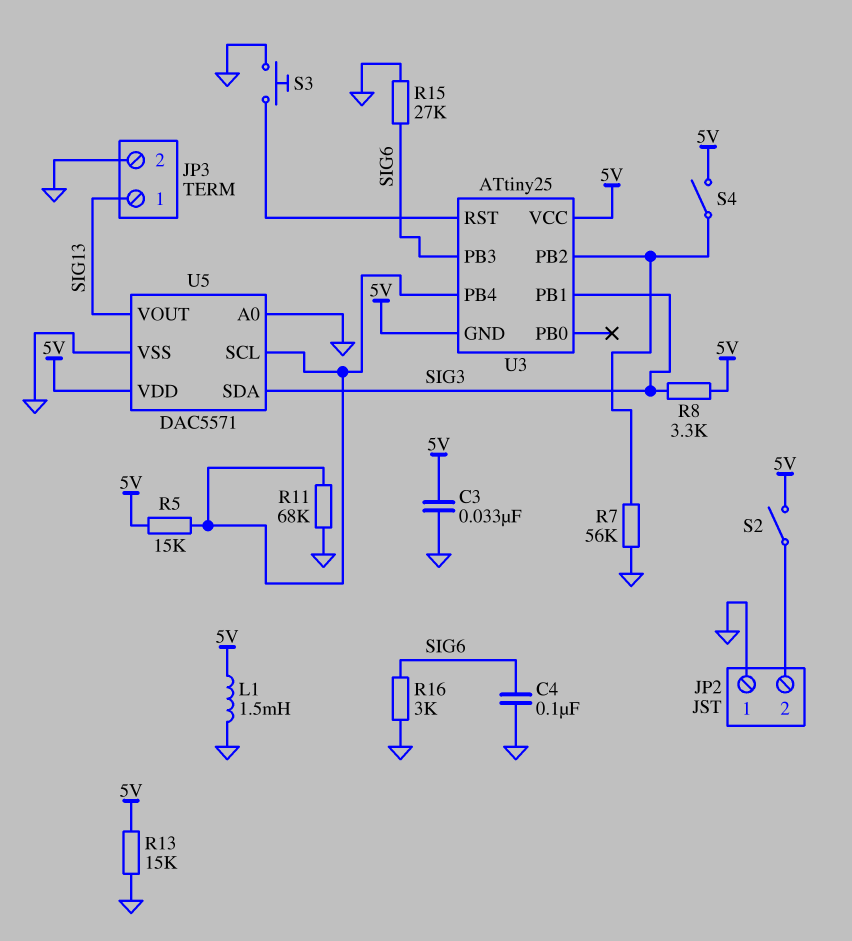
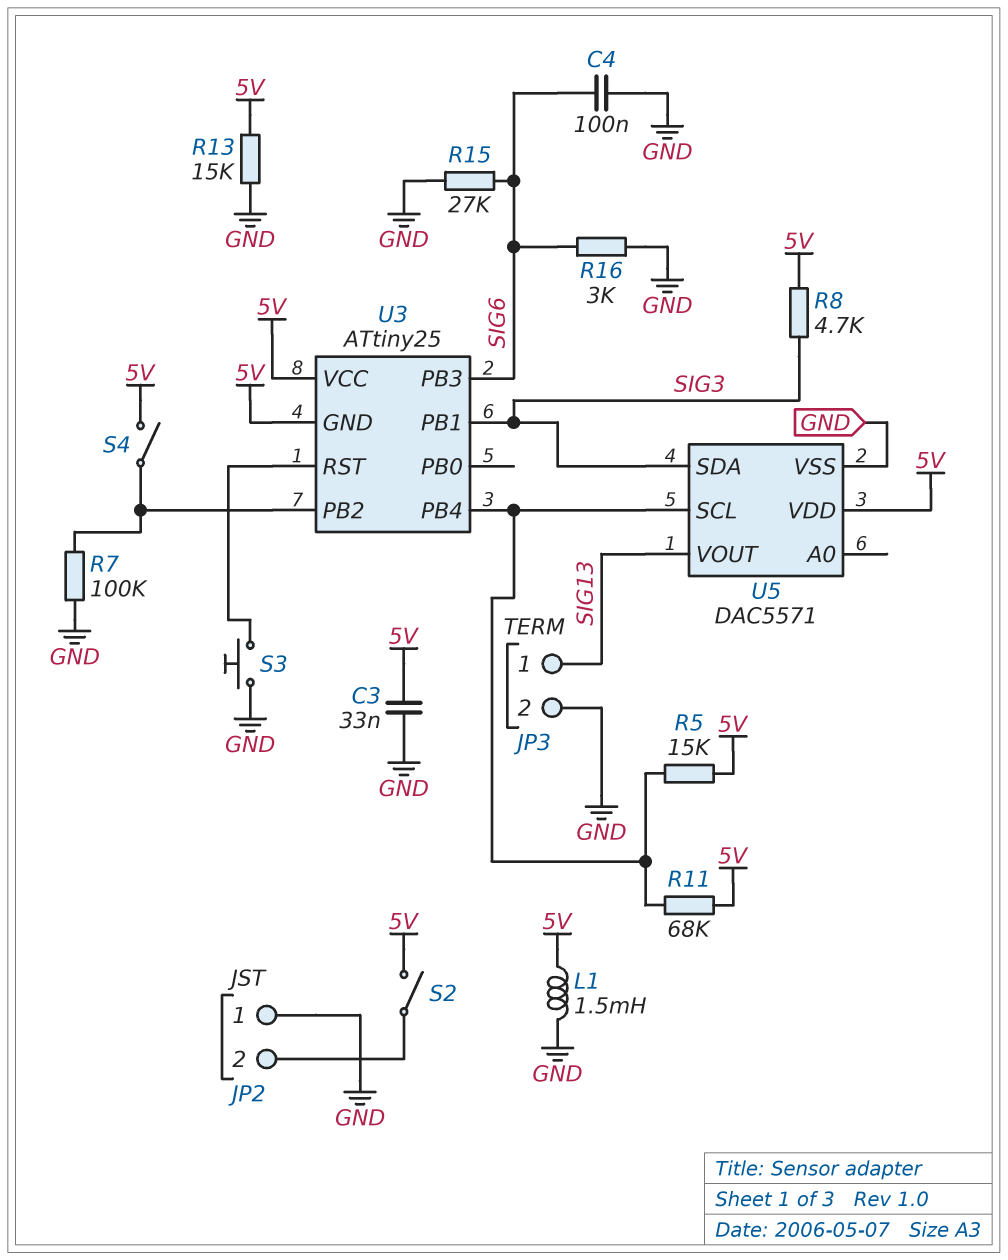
R7: 56k (GND, U3/PB2) -> 100k (GND, U3/PB2)
R8: 3.3k (5V, SIG3) -> 4.7k (5V, SIG3)
R11: 68k (GND, U3/PB4) -> 68k (5V, U3/PB4)
U5 pin A0: GND -> none

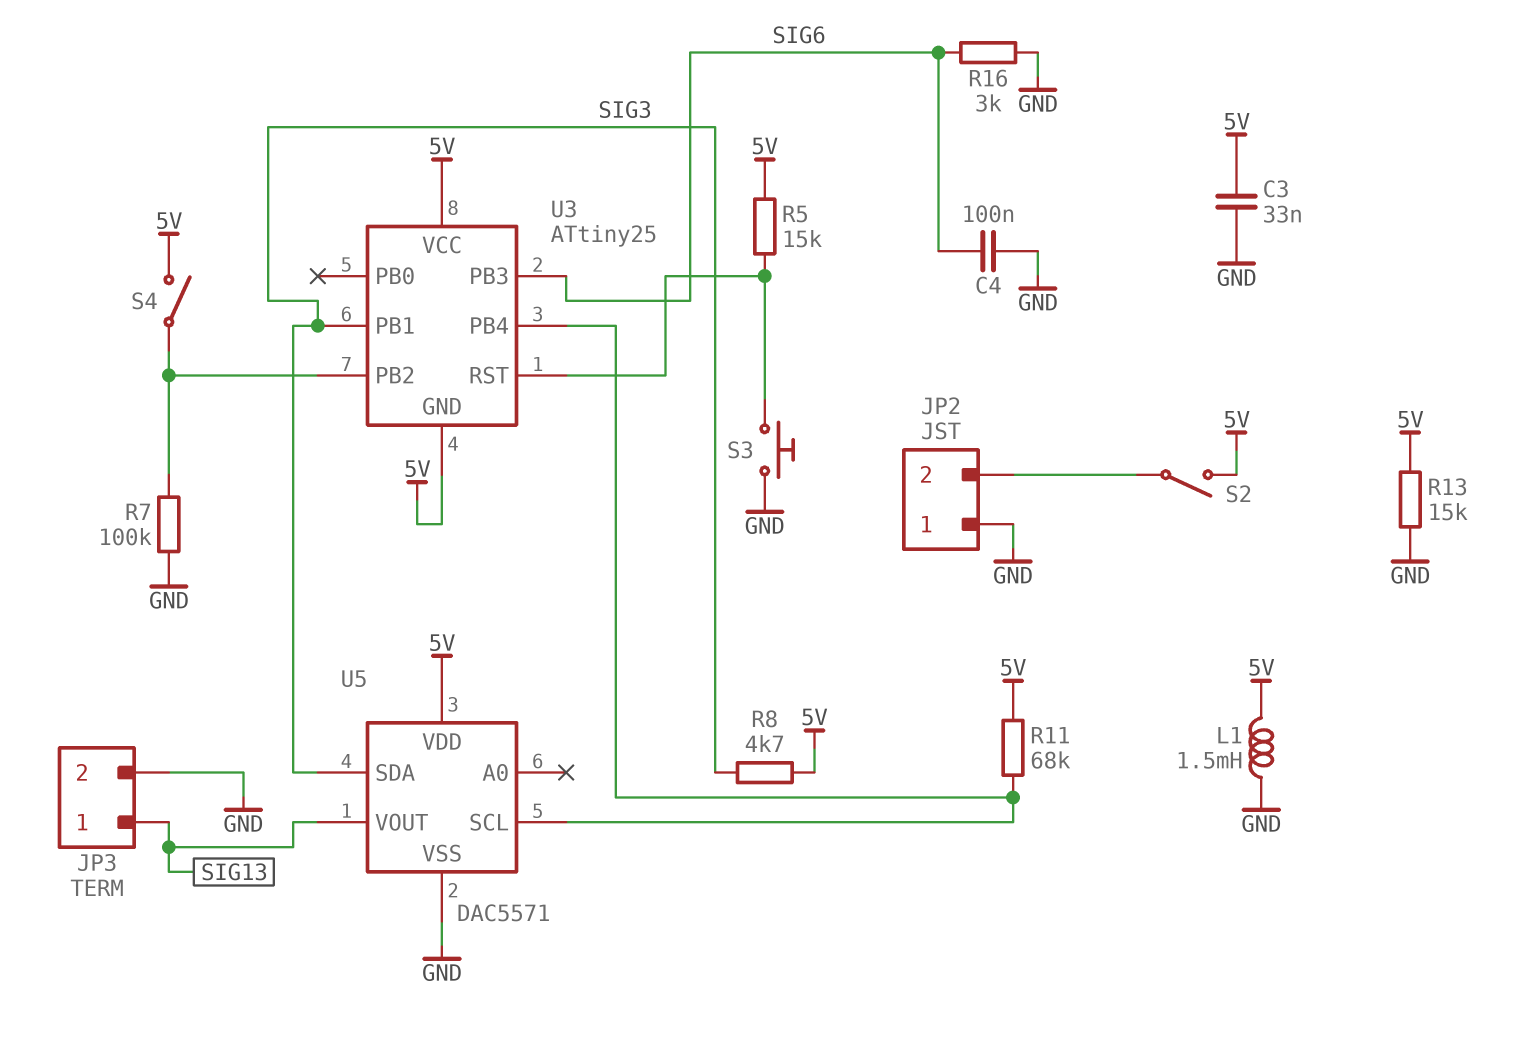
R5: 15k (5V, U3/PB4) -> 15k (5V, U3/RST)
R15: 27k (GND, SIG6) -> none

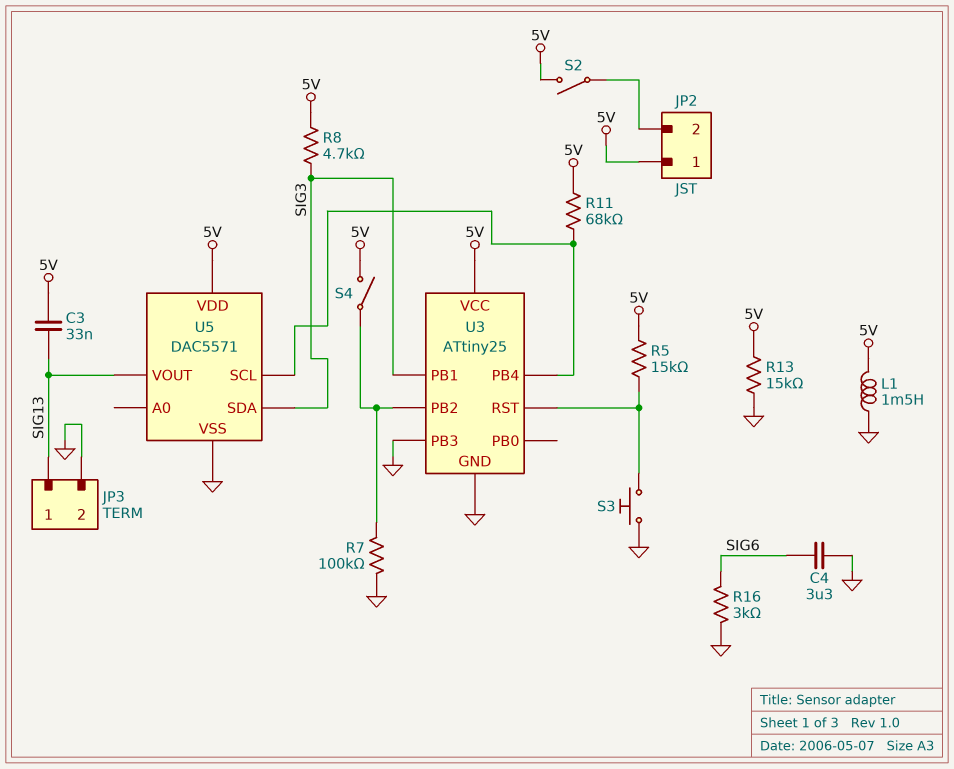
C3: 33nF (5V, GND) -> 33nF (5V, SIG13)
C4: 100nF (GND, SIG6) -> 3.3uF (GND, SIG6)
JP2 pin 1: GND -> 5V
U3 pin GND: 5V -> GND
U3 pin PB3: SIG6 -> GND

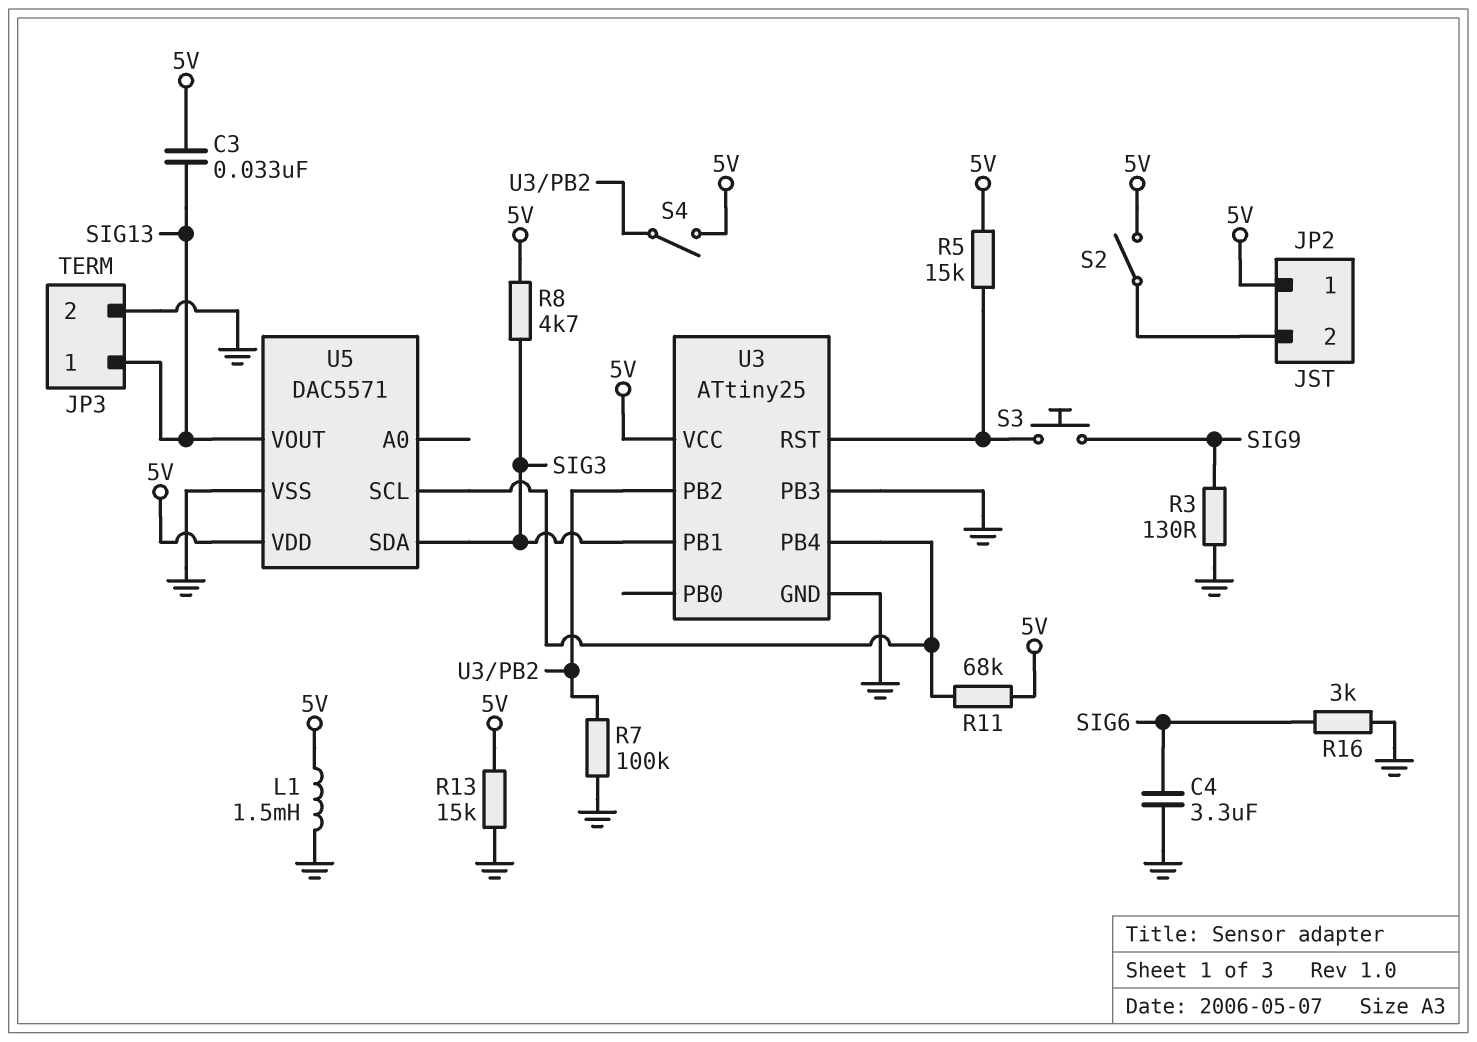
R3: none -> 130 (GND, SIG9)
S3: button (GND, U3/RST) -> button (SIG9, U3/RST)

